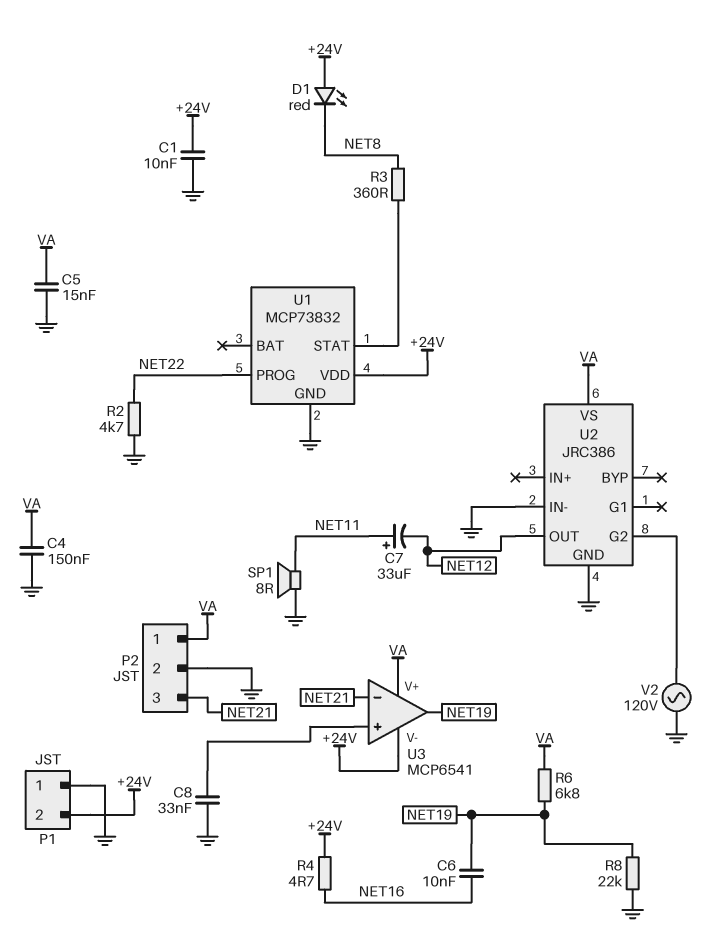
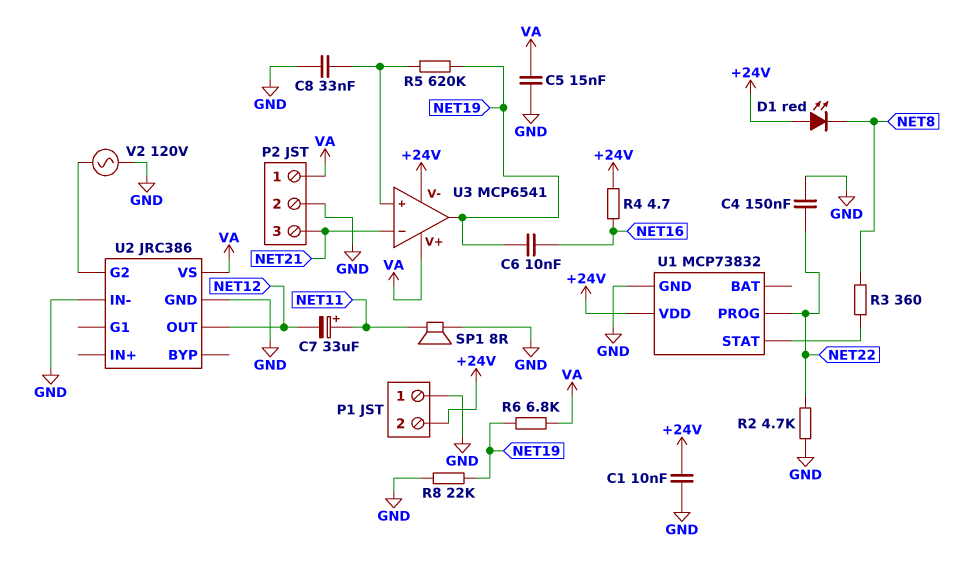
C4: 150nF (GND, VA) -> 150nF (GND, NET22)
R5: none -> 620k (NET19, U3/in+)

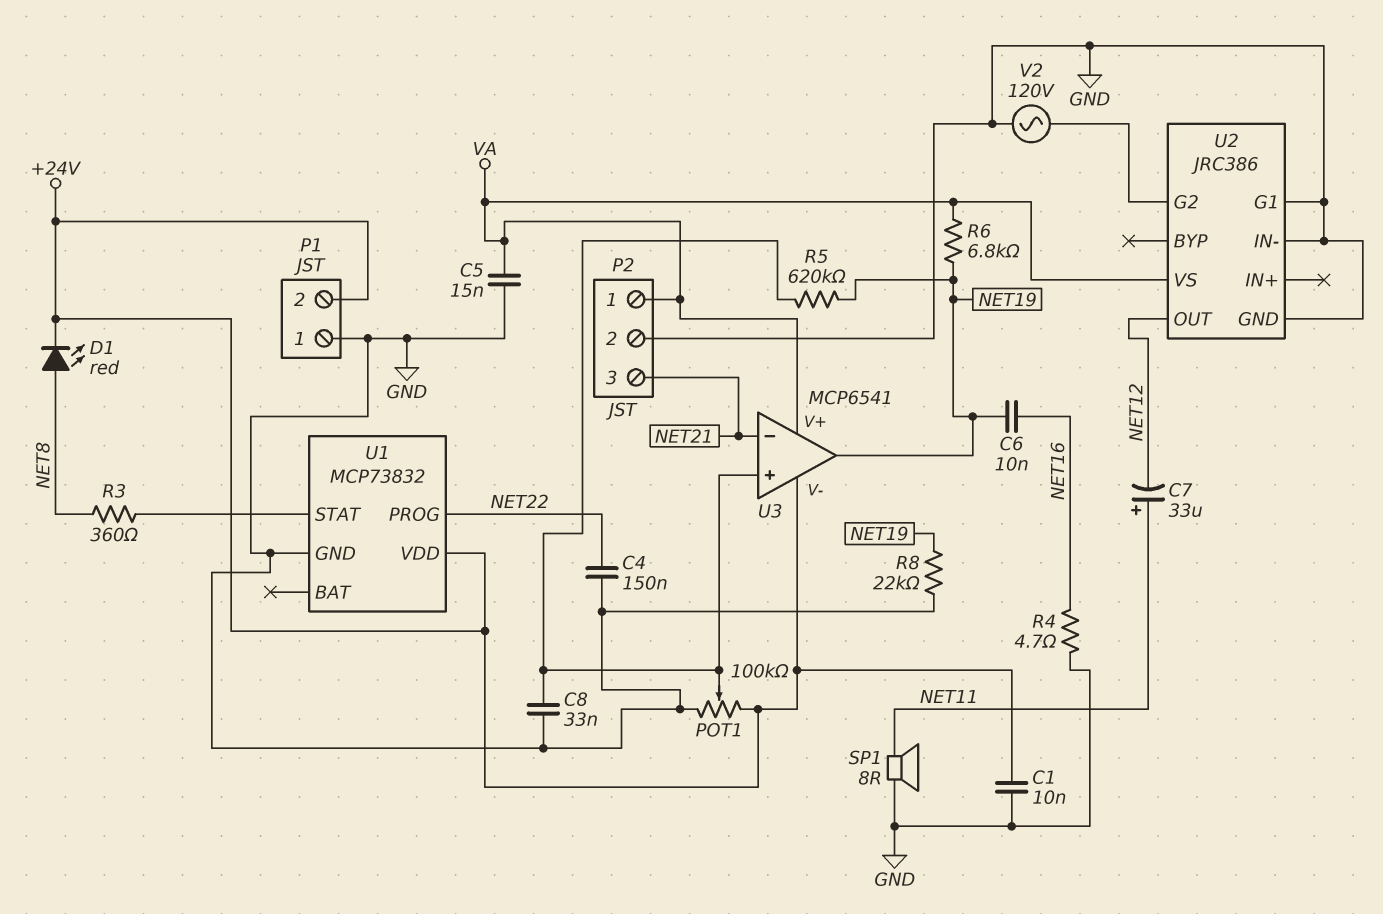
D1: LED red (A +24V, K NET8) -> LED red (A NET8, K +24V)
POT1: none -> 100k (+24V, GND, wiper U3/in+)
R2: 4.7k (GND, NET22) -> none
R4: 4.7 (+24V, NET16) -> 4.7 (GND, NET16)
U2 pin G1: none -> GND

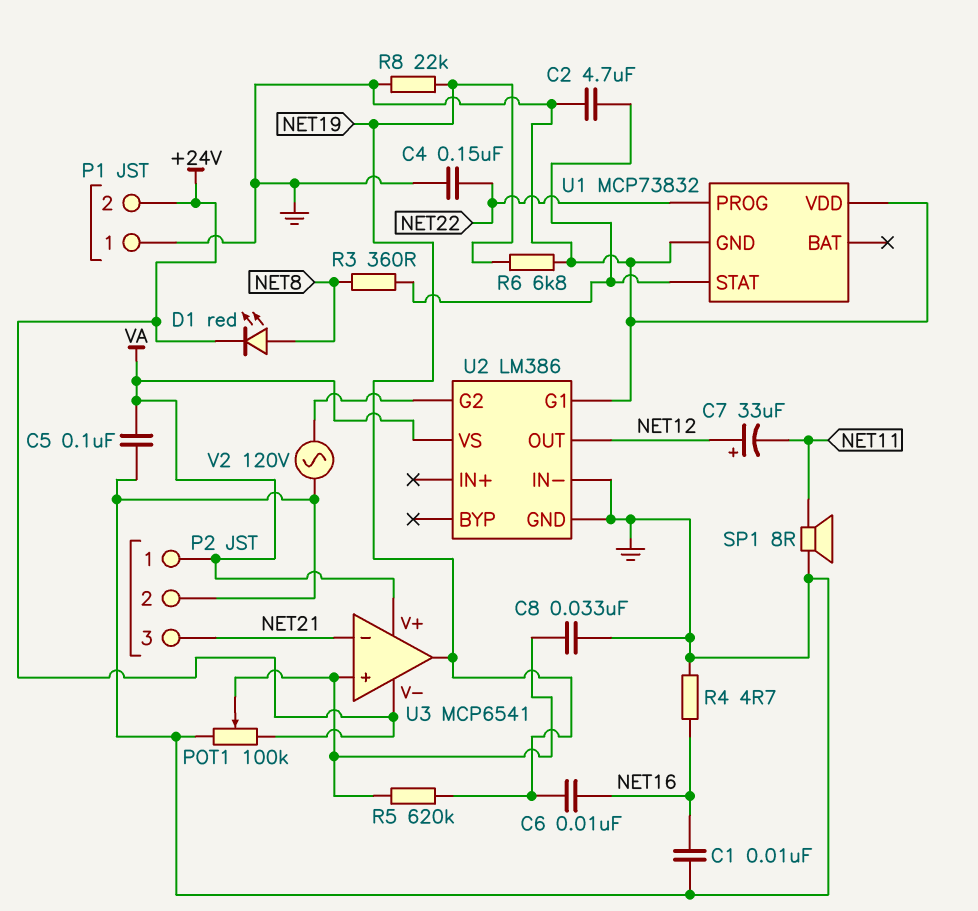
C1: 10nF (+24V, GND) -> 10nF (GND, NET16)
C2: none -> 4.7uF (GND, U1/STAT)
C5: 15nF (GND, VA) -> 100nF (GND, VA)
C7: 33uF (plus NET11, minus NET12) -> 33uF (plus NET12, minus NET11)
R6: 6.8k (NET19, VA) -> 6.8k (GND, NET19)
U1 pin VDD: +24V -> GND
U2: JRC386 -> LM386

